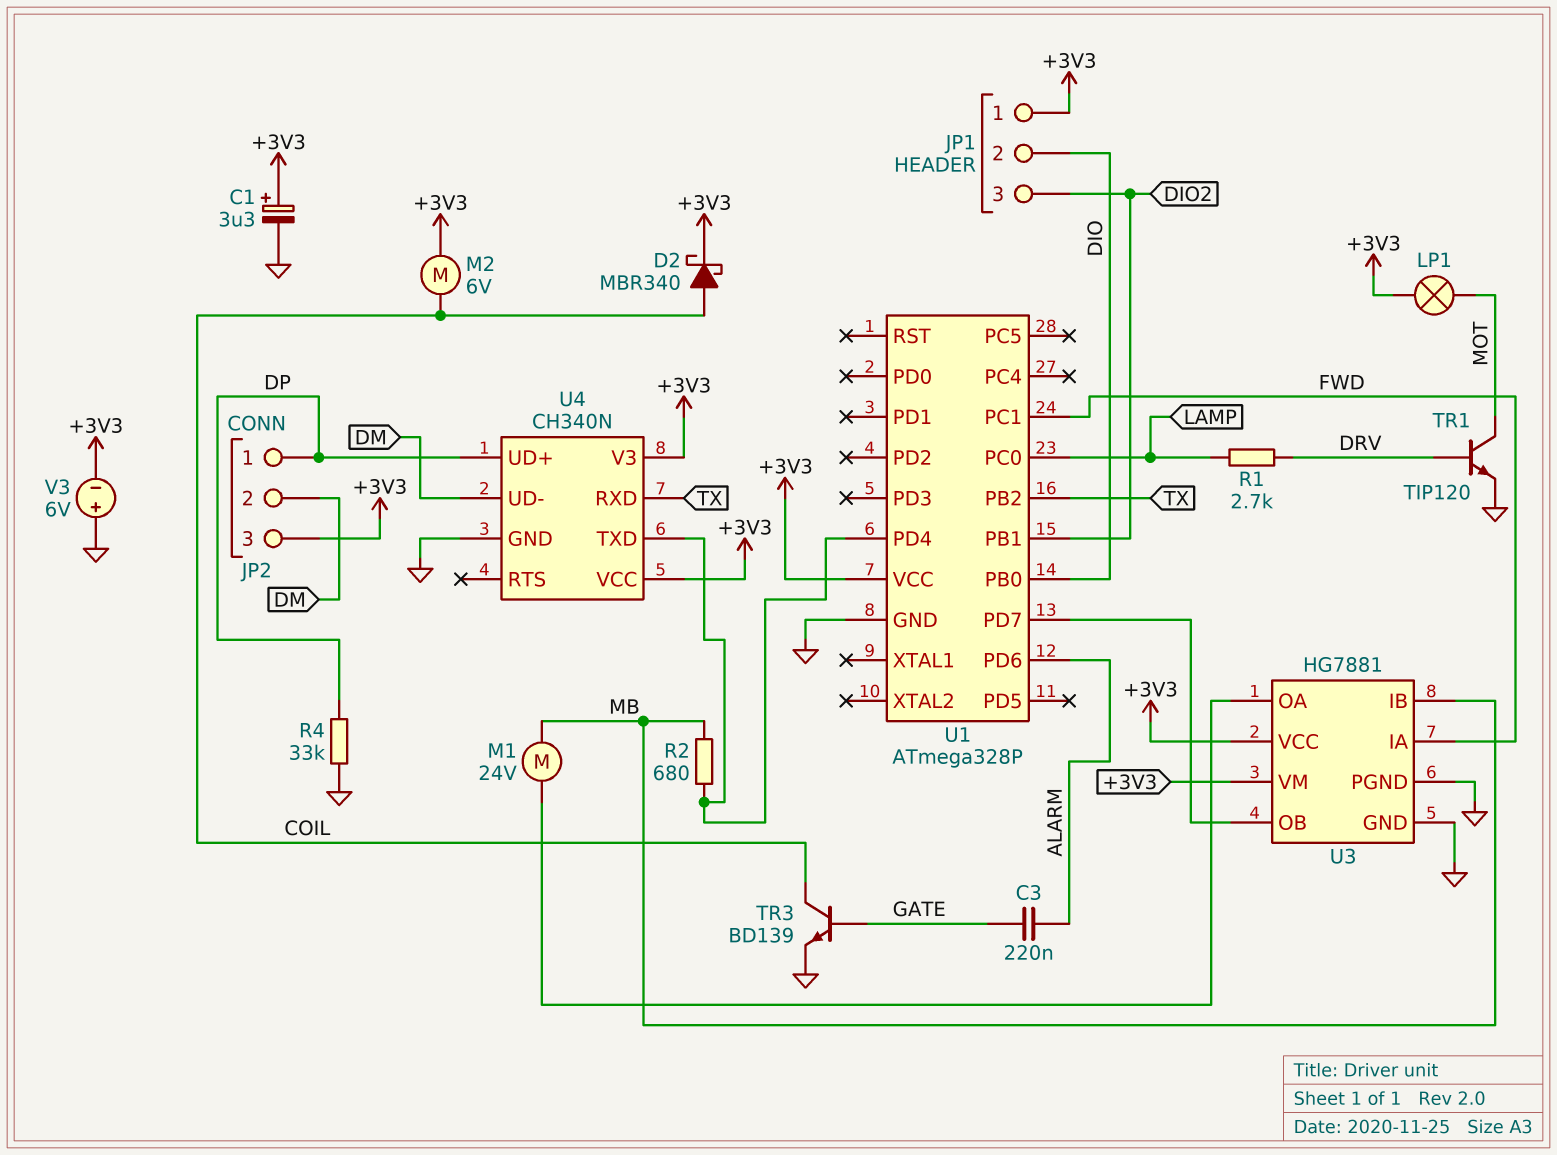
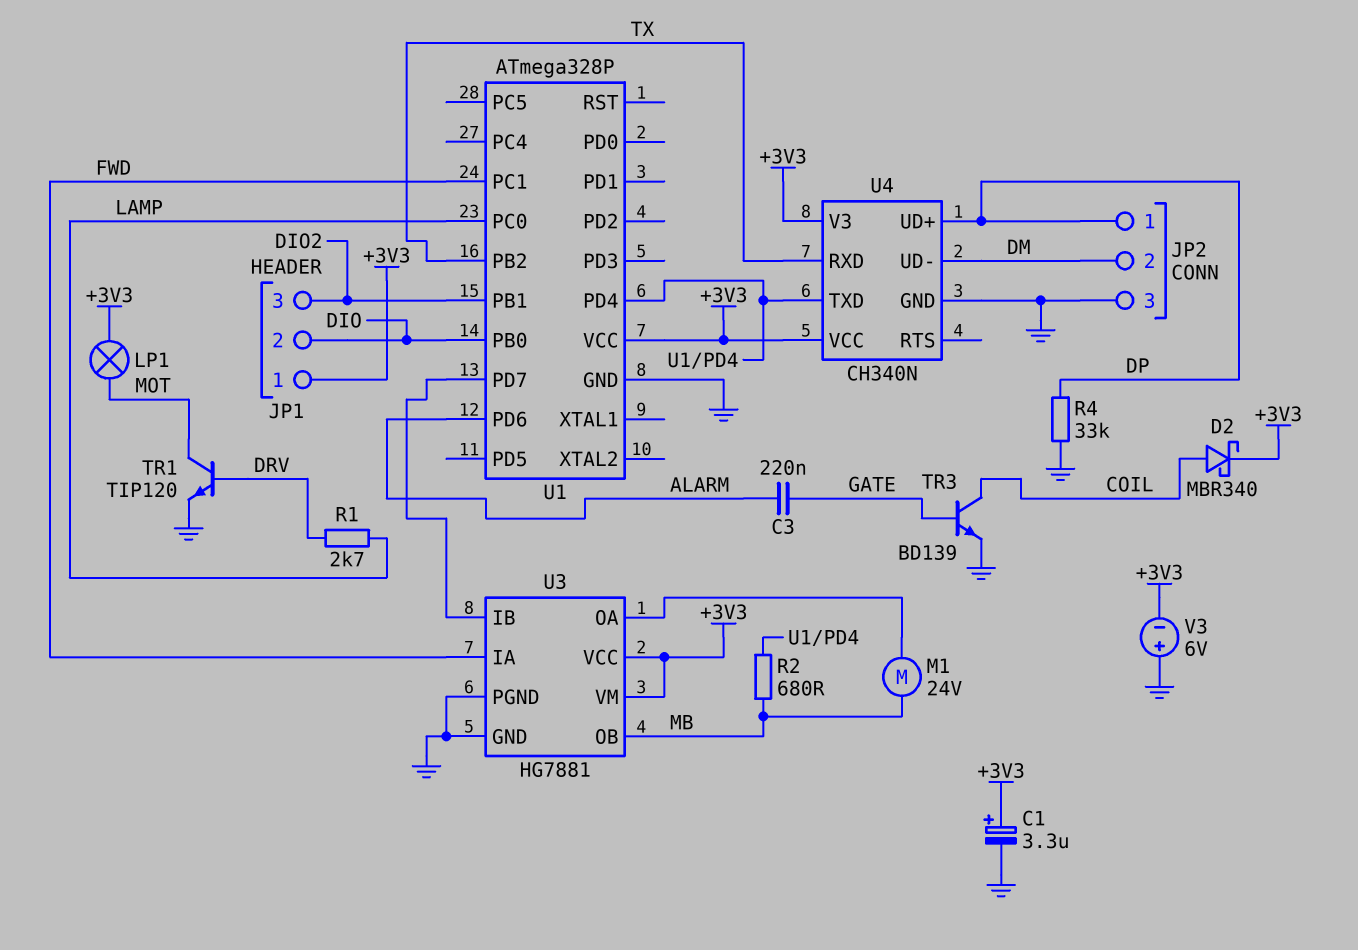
JP2 pin 3: +3V3 -> GND
M2: motor 6V (+3V3, COIL) -> none
U3 pin IB: MB -> U1/PD7
U3 pin OB: U1/PD7 -> MB

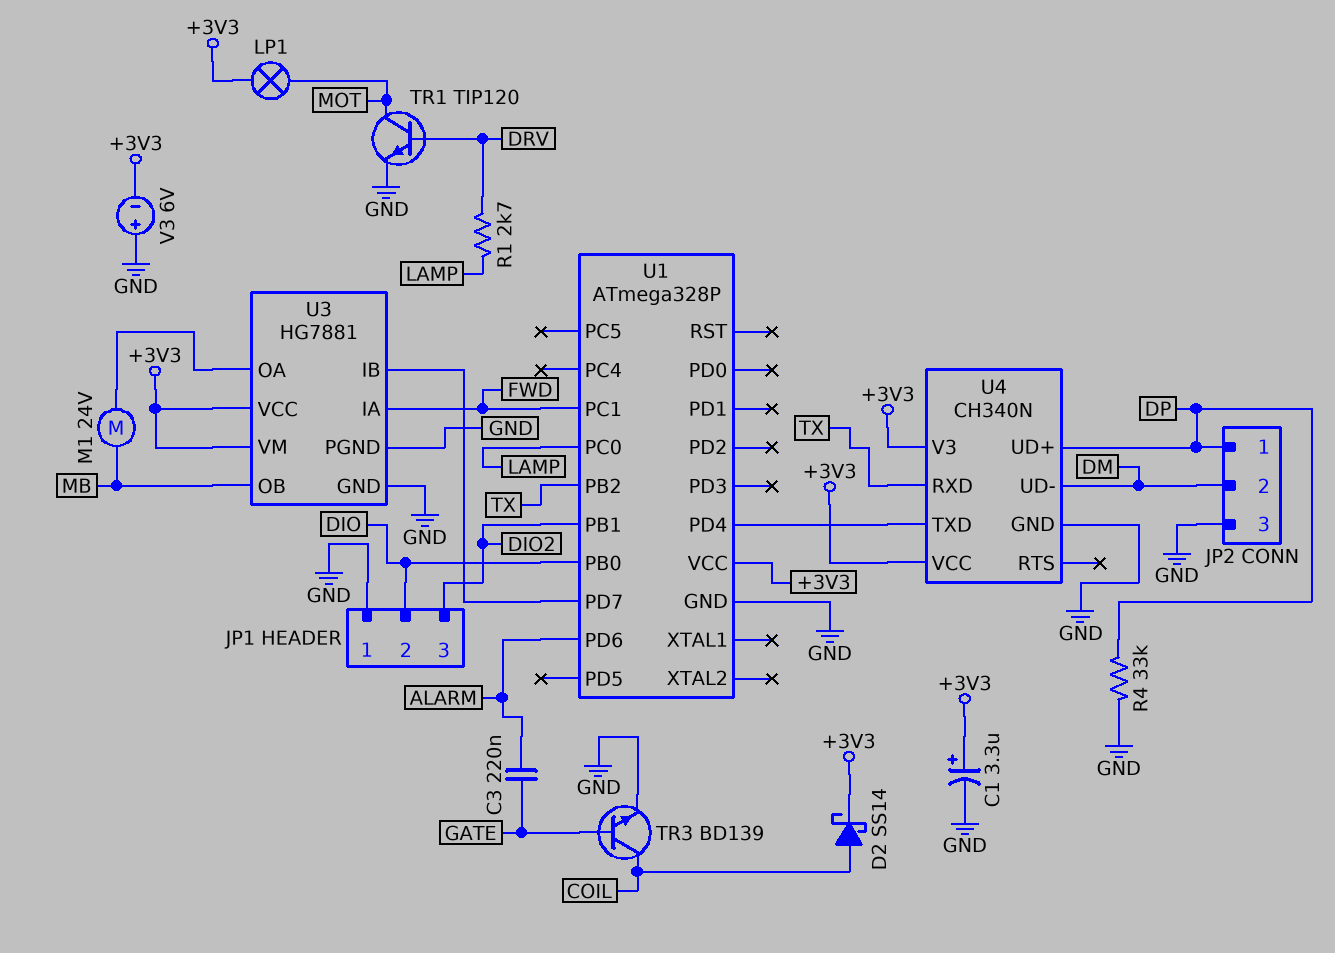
D2: schottky MBR340 (A COIL, K +3V3) -> schottky SS14 (A COIL, K +3V3)
JP1 pin 1: +3V3 -> GND
R2: 680 (MB, U1/PD4) -> none

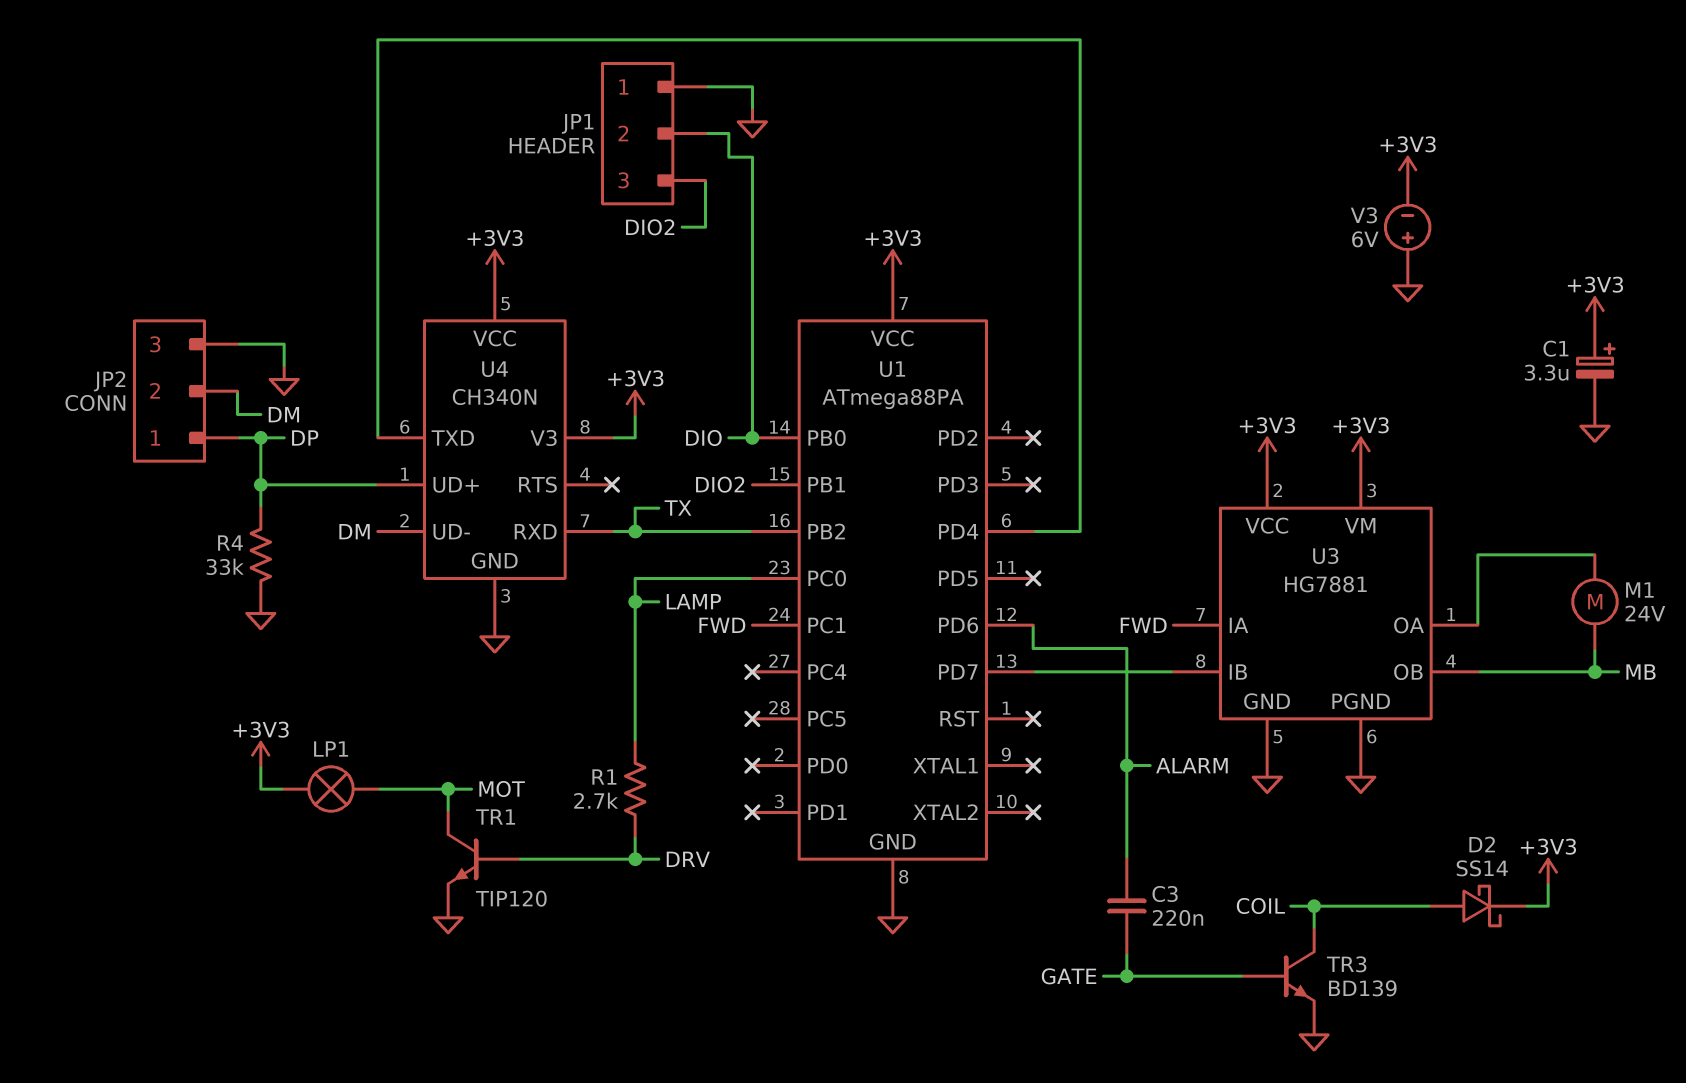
U1: ATmega328P -> ATmega88PA

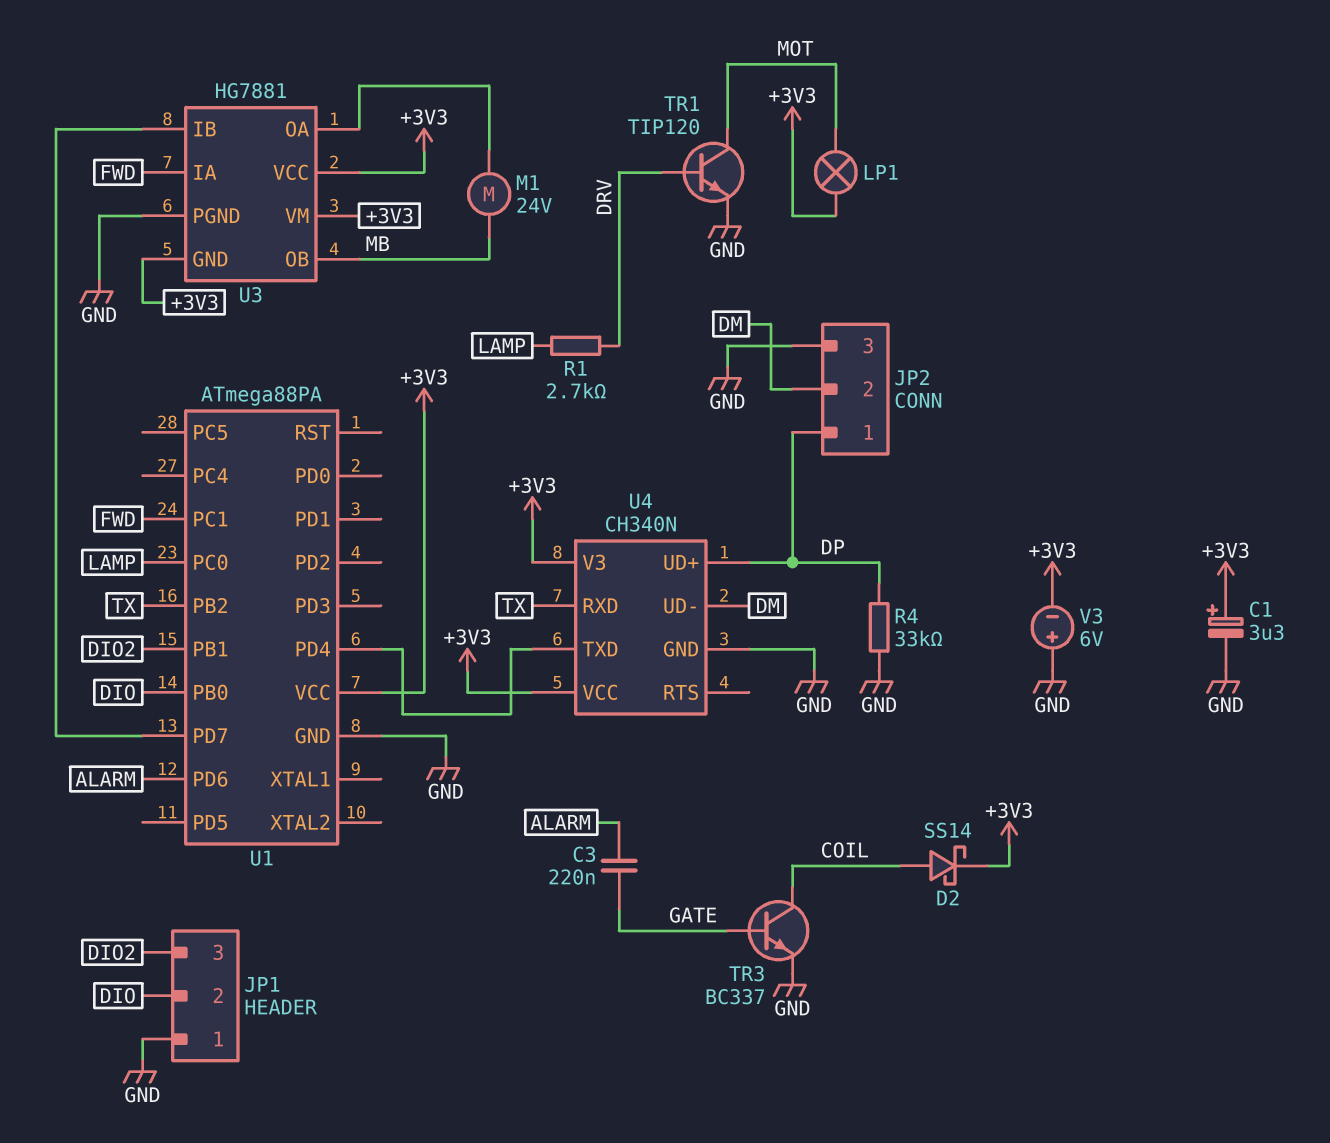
TR3: NPN BD139 (B GATE, C COIL, E GND) -> NPN BC337 (B GATE, C COIL, E GND)
U3 pin GND: GND -> +3V3

